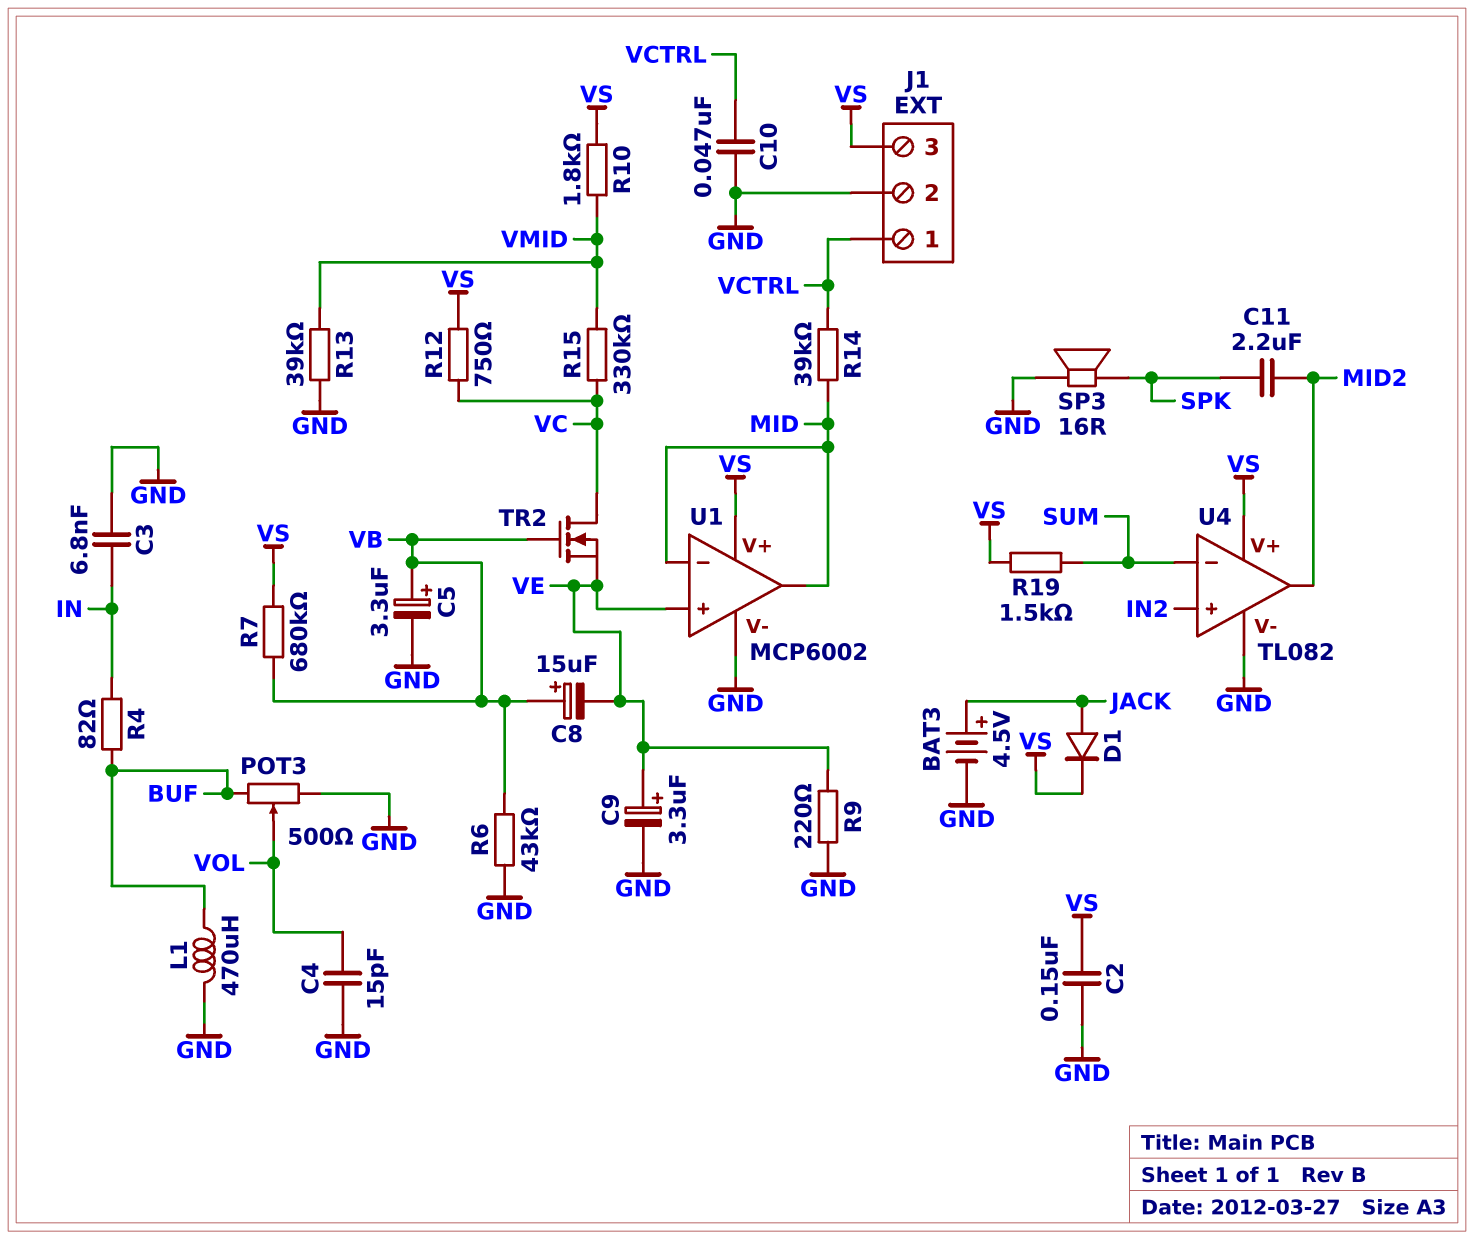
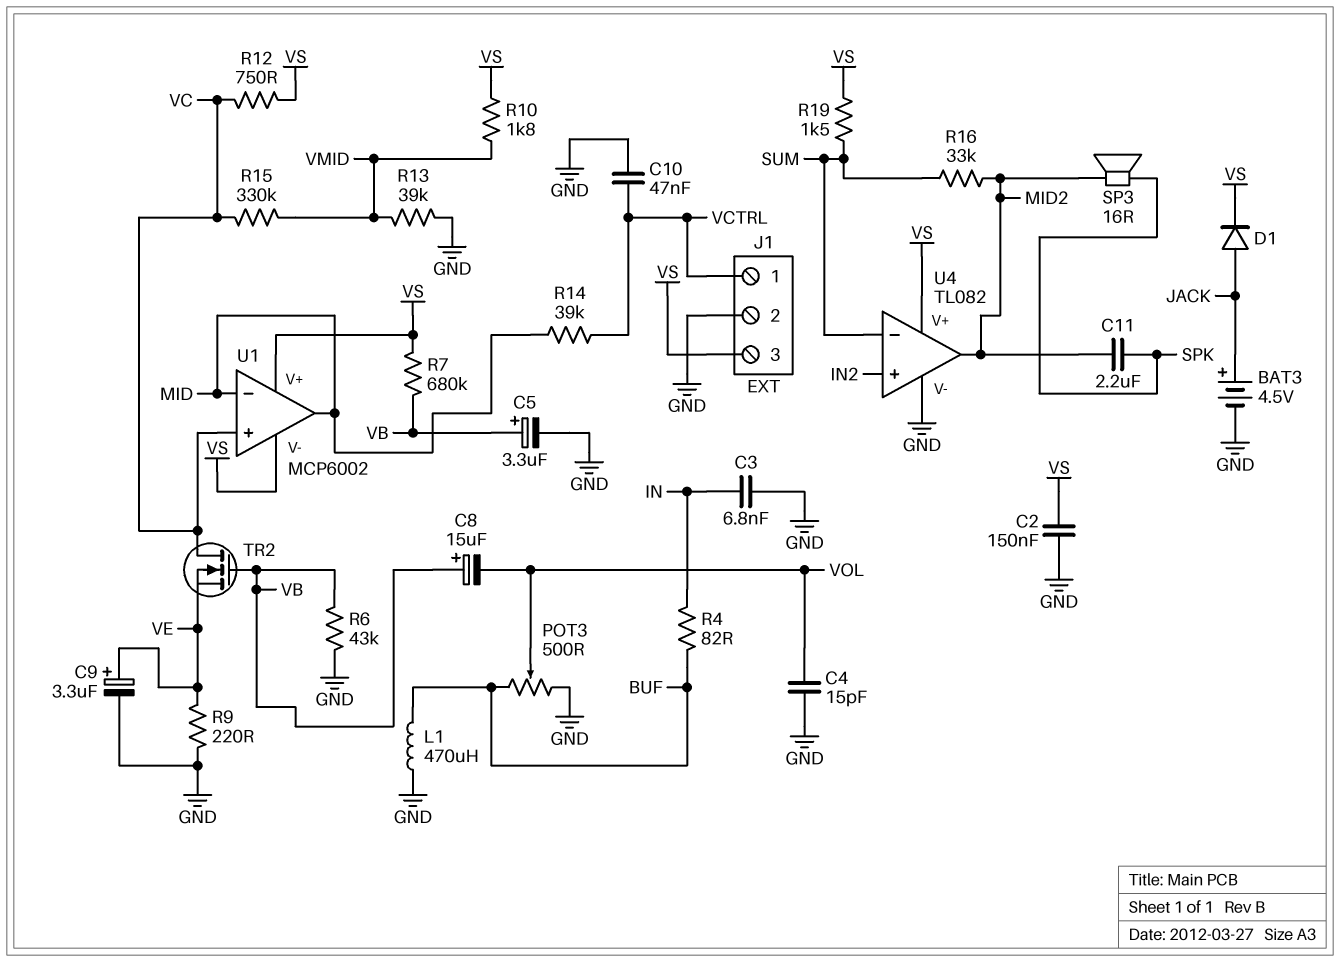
C8: 15uF (plus VB, minus VE) -> 15uF (plus VB, minus VOL)
R16: none -> 33k (MID2, SUM)
SP3: speaker 16R (GND, SPK) -> speaker 16R (MID2, SPK)
U1 pin V-: GND -> VS
U1 pin in+: VE -> VC

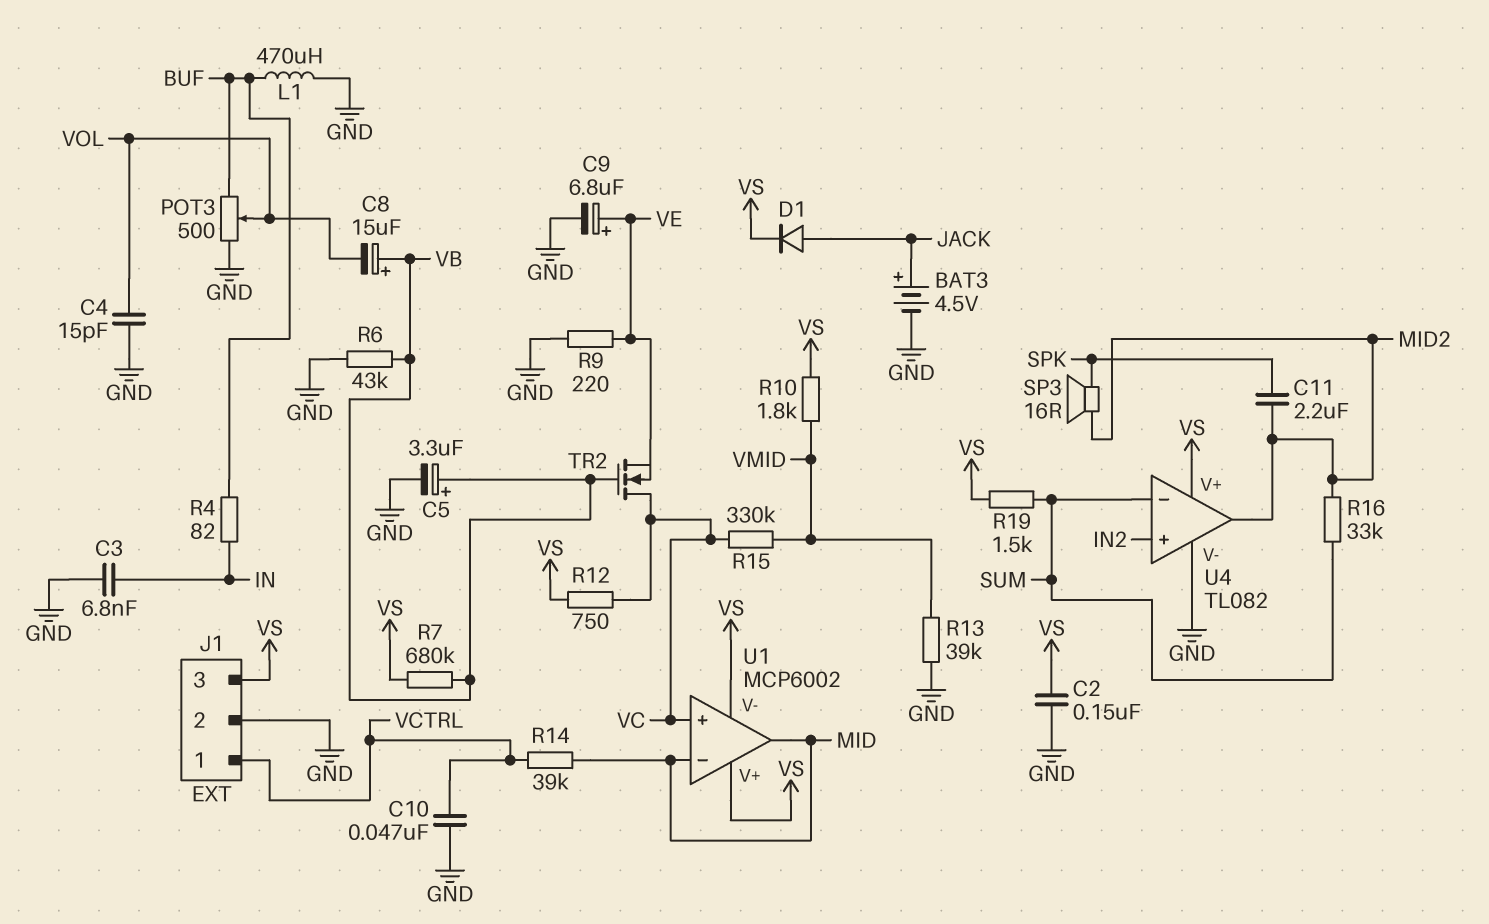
C9: 3.3uF (plus VE, minus GND) -> 6.8uF (plus VE, minus GND)

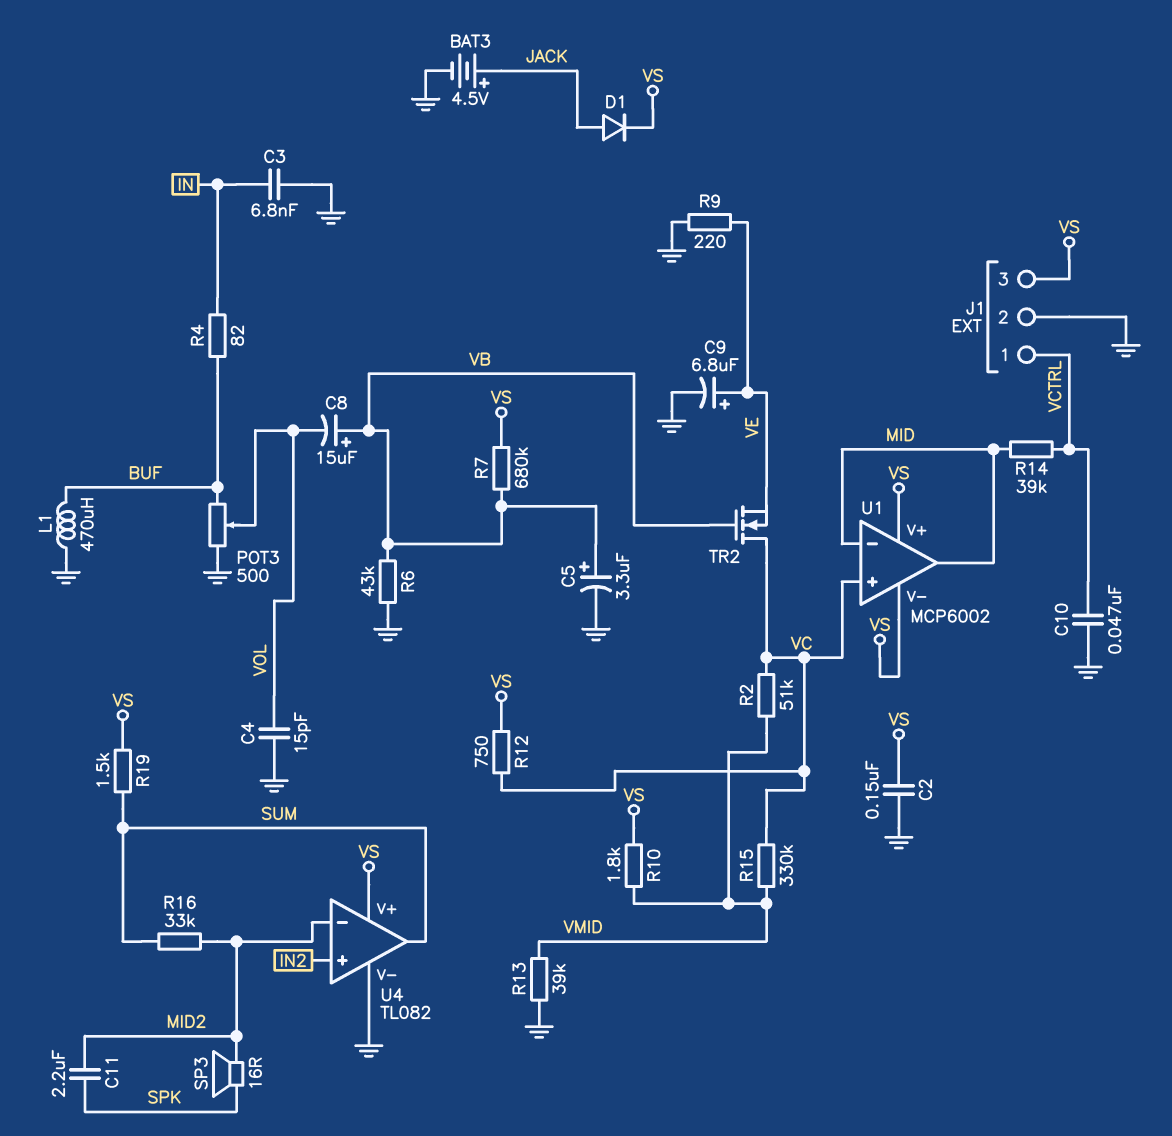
R2: none -> 51k (VC, VMID)
U4 pin in-: SUM -> MID2
U4 pin out: MID2 -> SUM

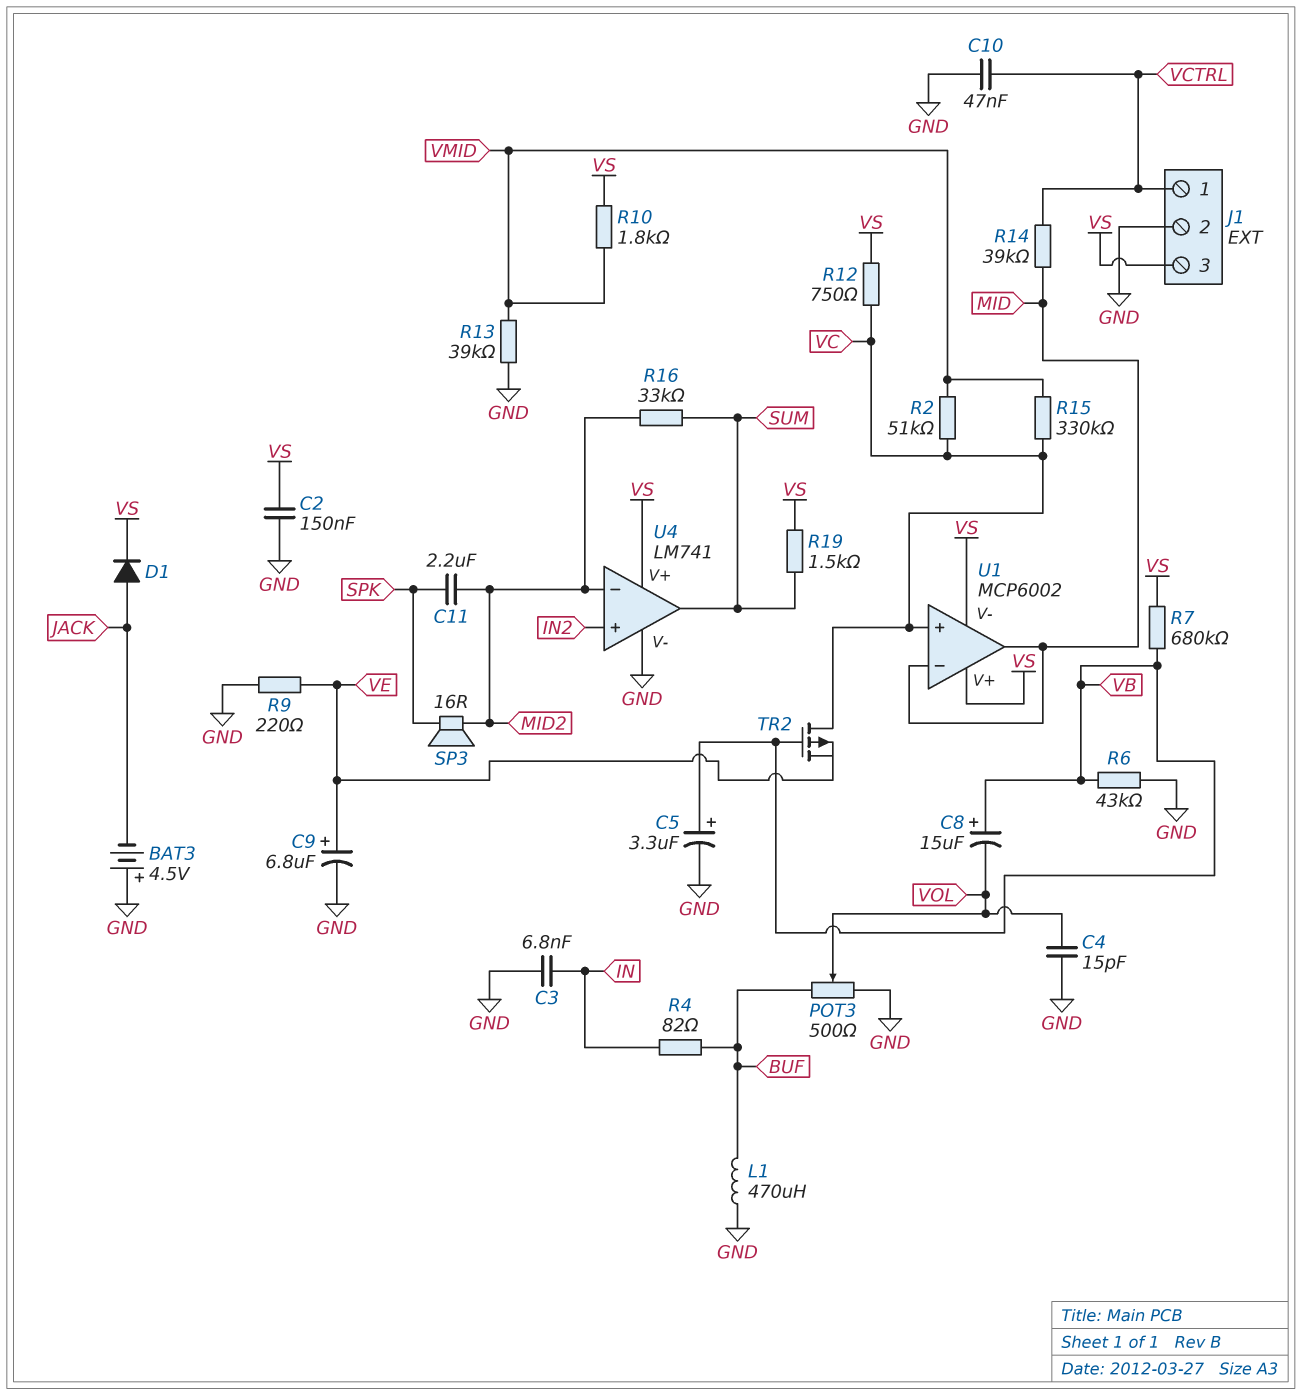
BAT3: 4.5V (plus JACK, minus GND) -> 4.5V (plus GND, minus JACK)
TR2: NMOS (G VB, D VC, S VE) -> PMOS (G VB, D VC, S VE)
U4: TL082 -> LM741

